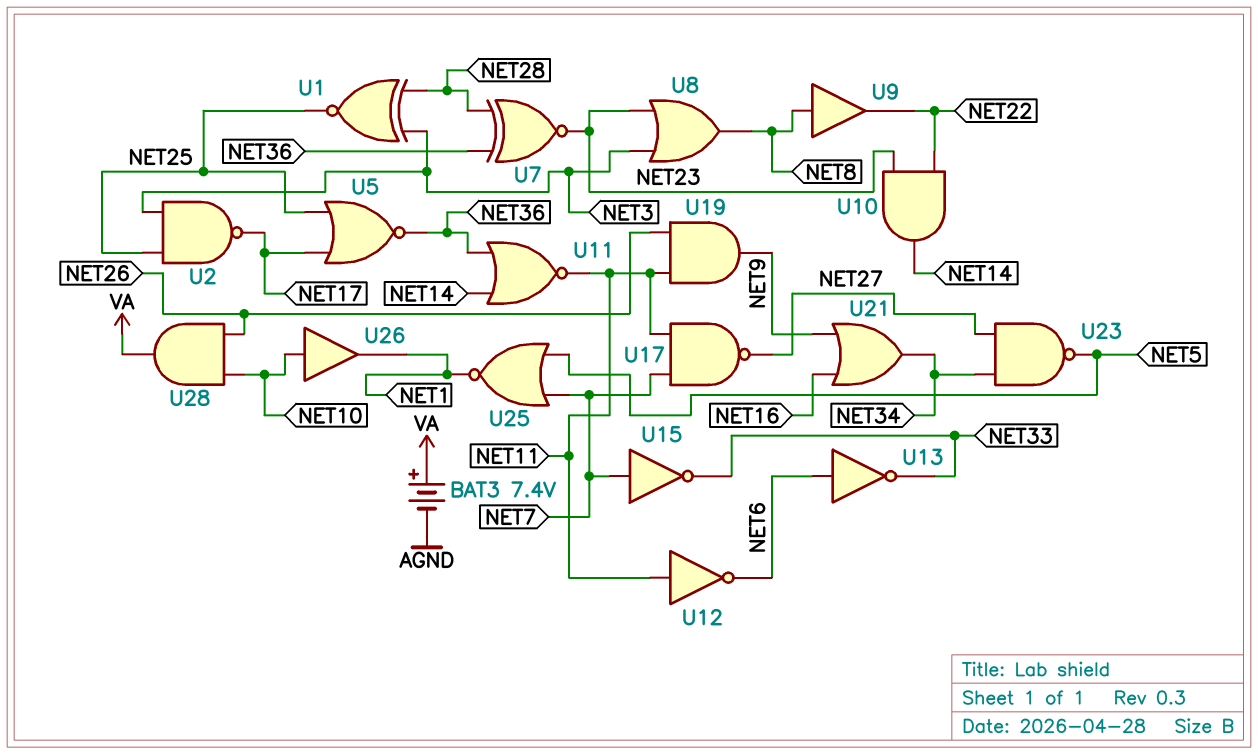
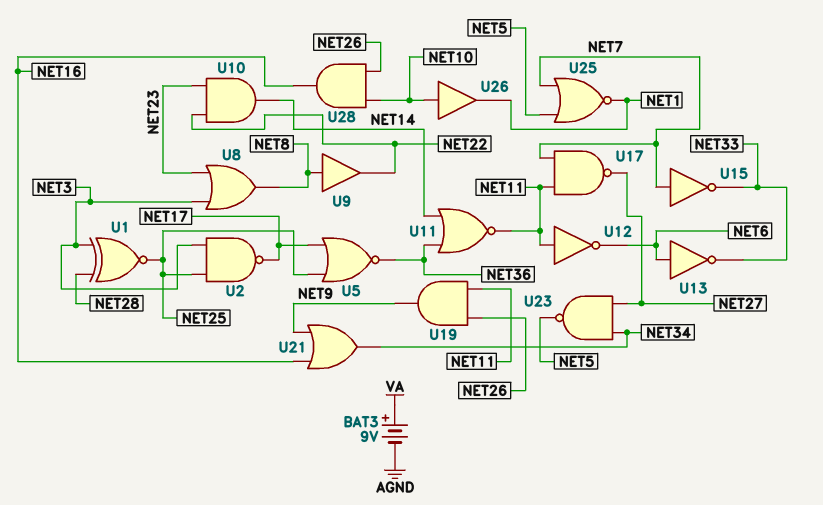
BAT3: 7.4V (plus VA, minus AGND) -> 9V (plus VA, minus AGND)
U7: XNOR (in NET28, in NET36, out NET23) -> none
U28: AND (in NET10, in NET26, out VA) -> AND (in NET10, in NET26, out NET16)

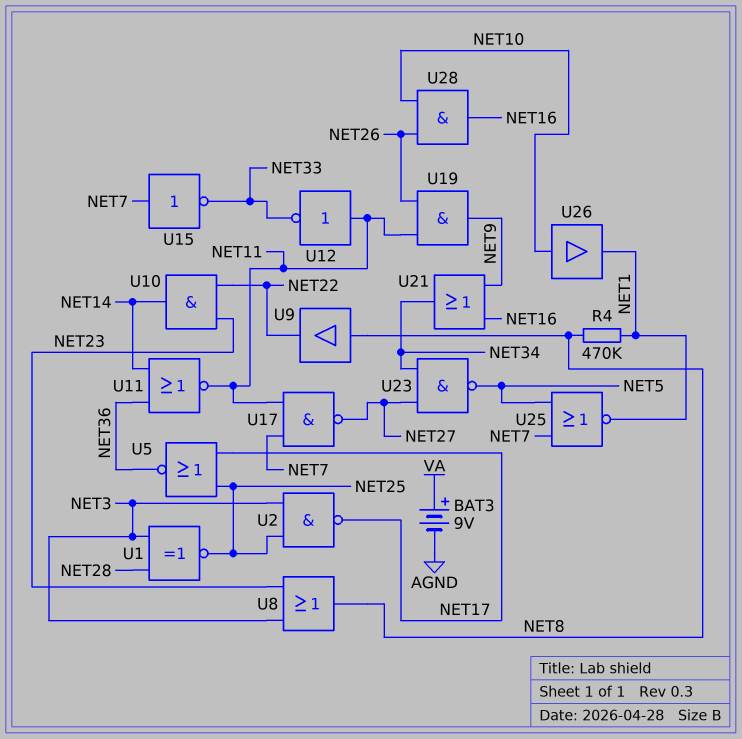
R4: none -> 470k (NET1, NET8)
U12: NOT (in NET11, out NET6) -> NOT (in NET11, out NET33)
U13: NOT (in NET6, out NET33) -> none

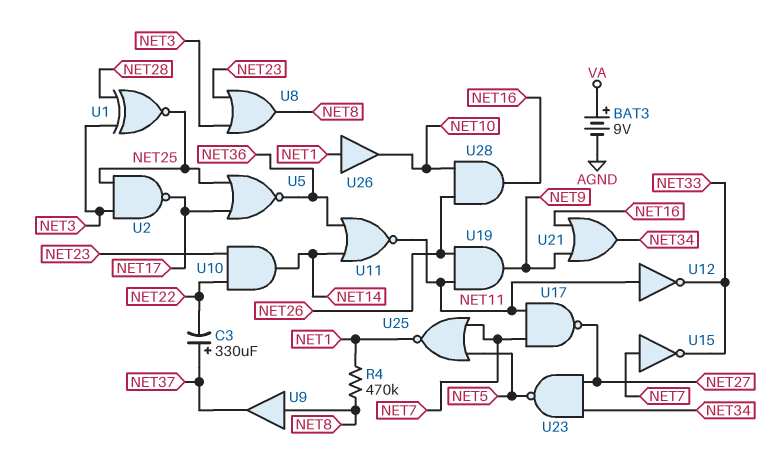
C3: none -> 330uF (plus NET37, minus NET22)
U9: buffer (in NET8, out NET22) -> buffer (in NET8, out NET37)
U26: buffer (in NET10, out NET1) -> buffer (in NET1, out NET10)

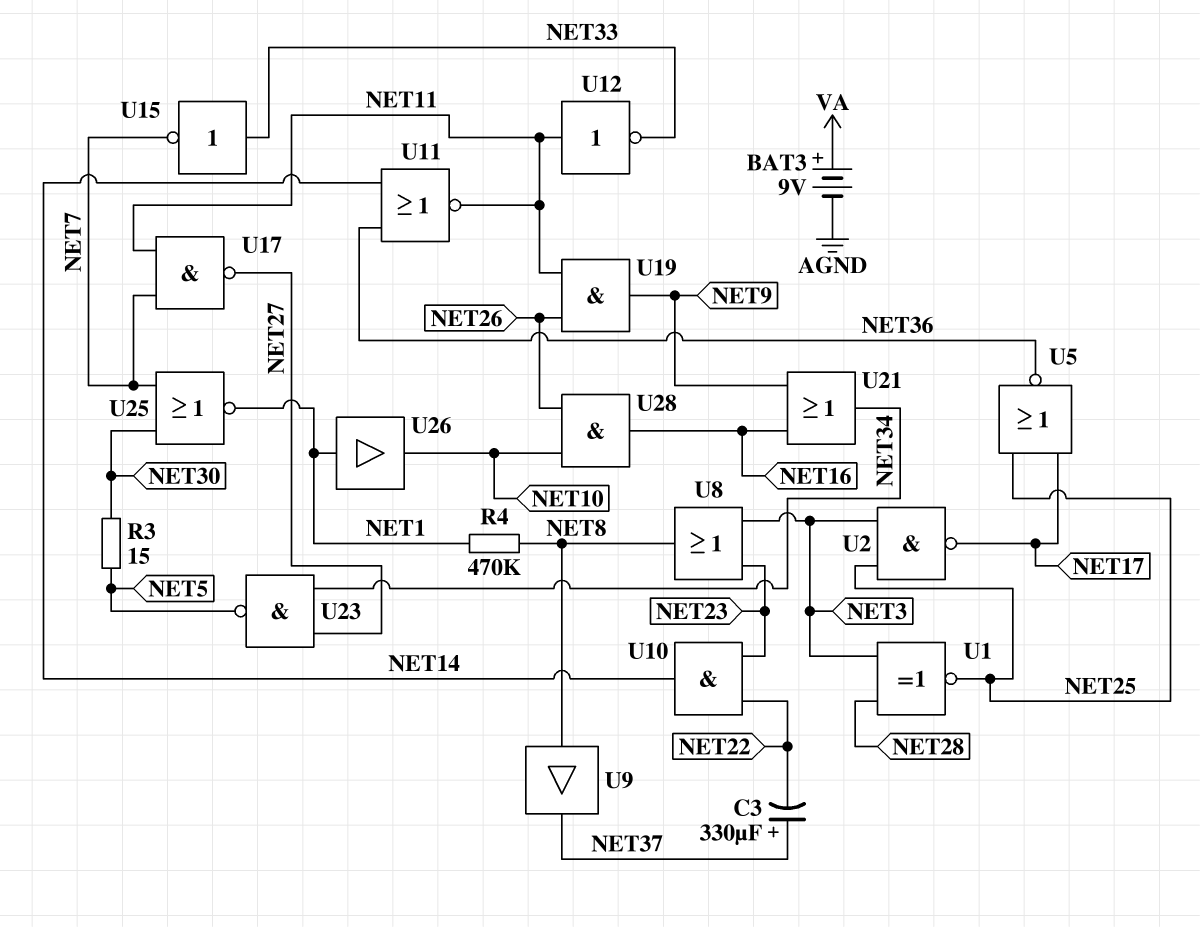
R3: none -> 15 (NET5, NET30)
U15: NOT (in NET7, out NET33) -> NOT (in NET33, out NET7)
U25: NOR (in NET5, in NET7, out NET1) -> NOR (in NET7, in NET30, out NET1)

